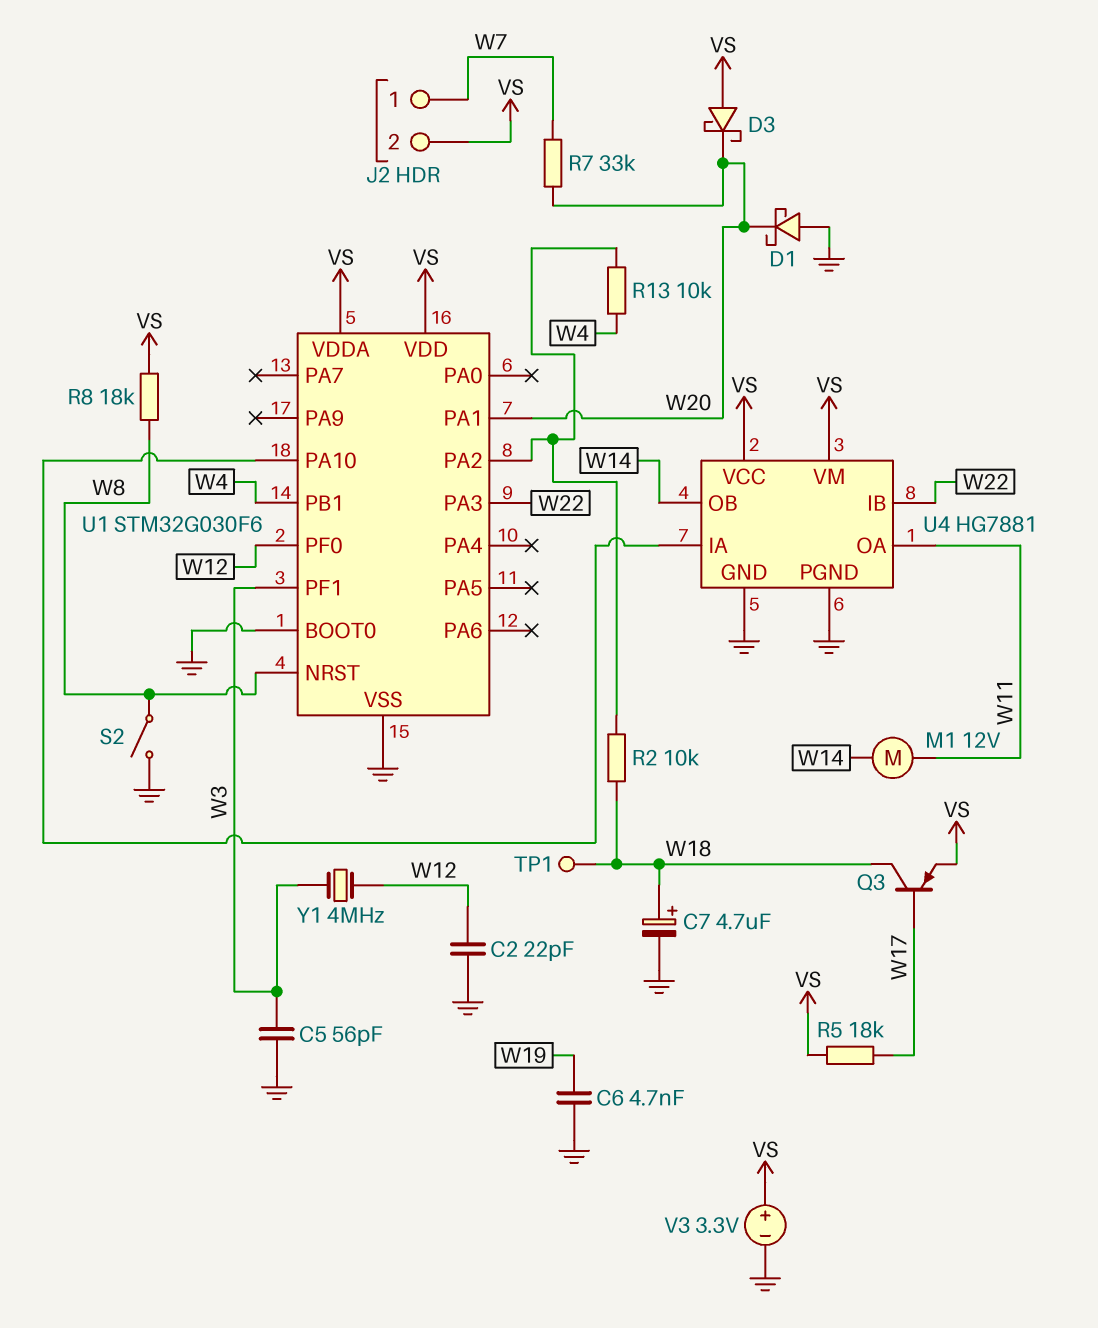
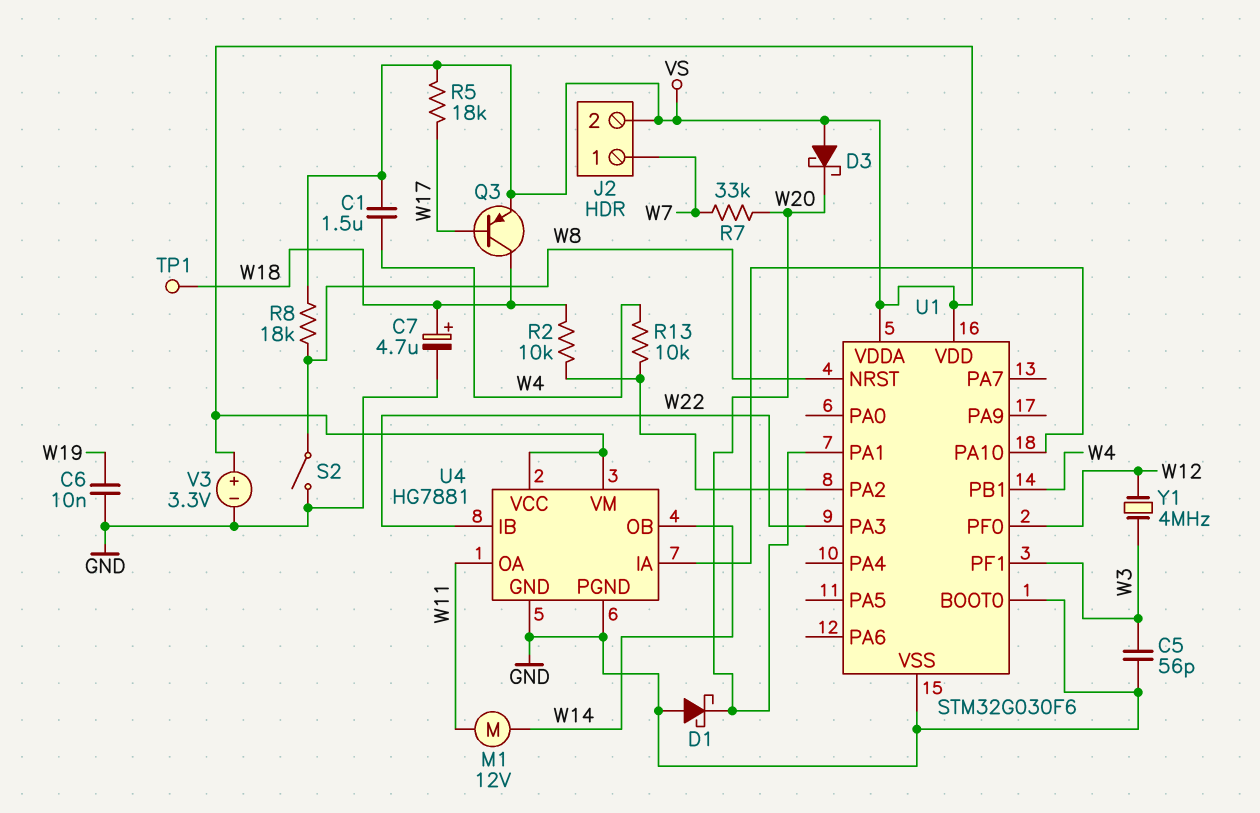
C1: none -> 1.5uF (VS, W4)
C2: 22pF (GND, W12) -> none
C6: 4.7nF (GND, W19) -> 10nF (GND, W19)

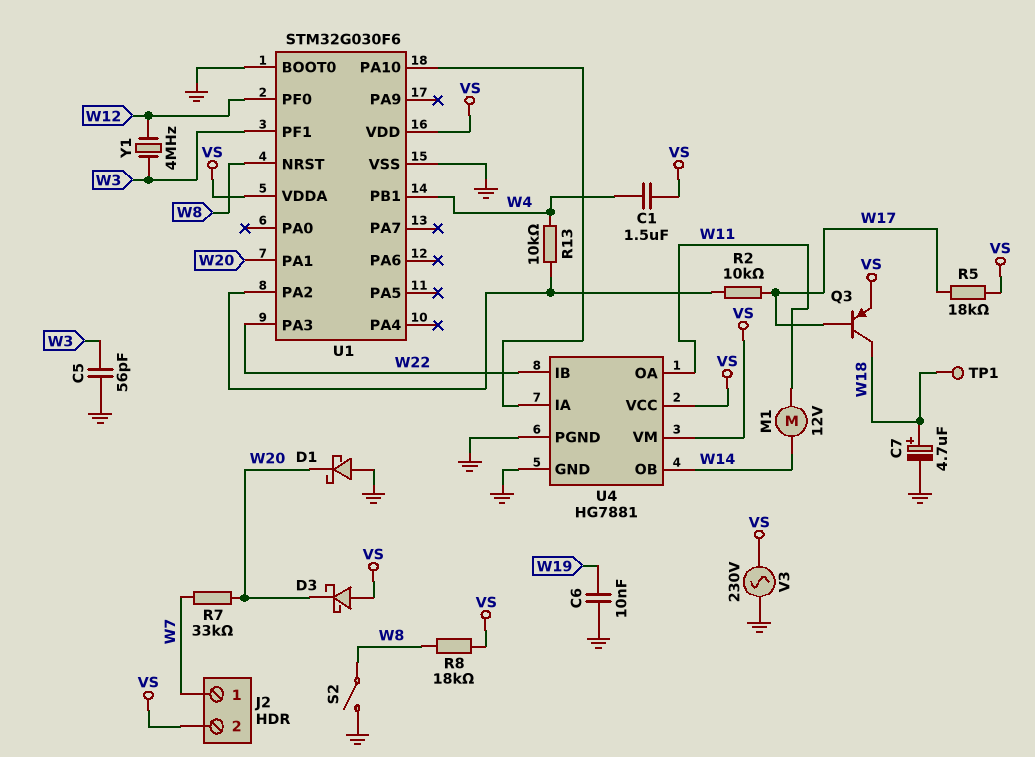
R2: 10k (U1/PA2, W18) -> 10k (U1/PA2, W17)
V3: 3.3V (plus VS, minus GND) -> AC 230V (GND, VS)

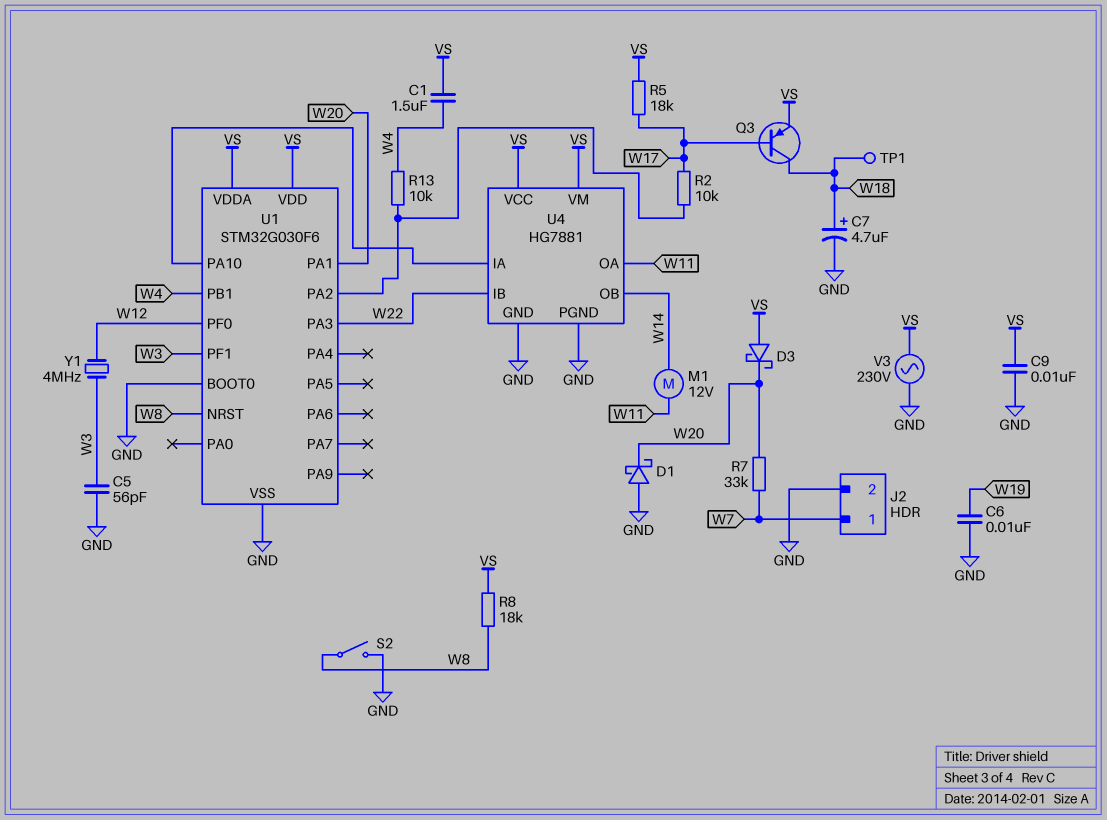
C9: none -> 10nF (GND, VS)
J2 pin 2: VS -> GND

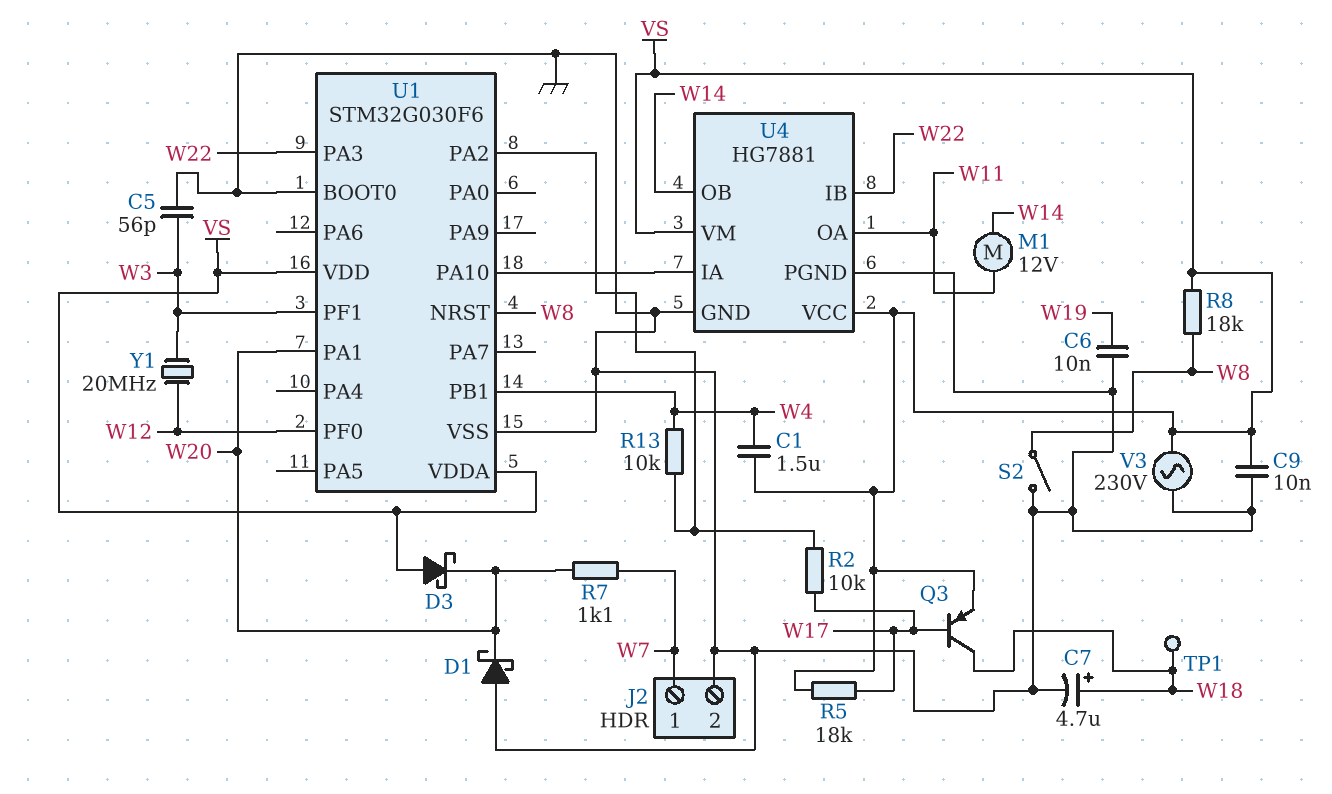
R7: 33k (W7, W20) -> 1.1k (W7, W20)
Y1: 4MHz (W3, W12) -> 20MHz (W3, W12)

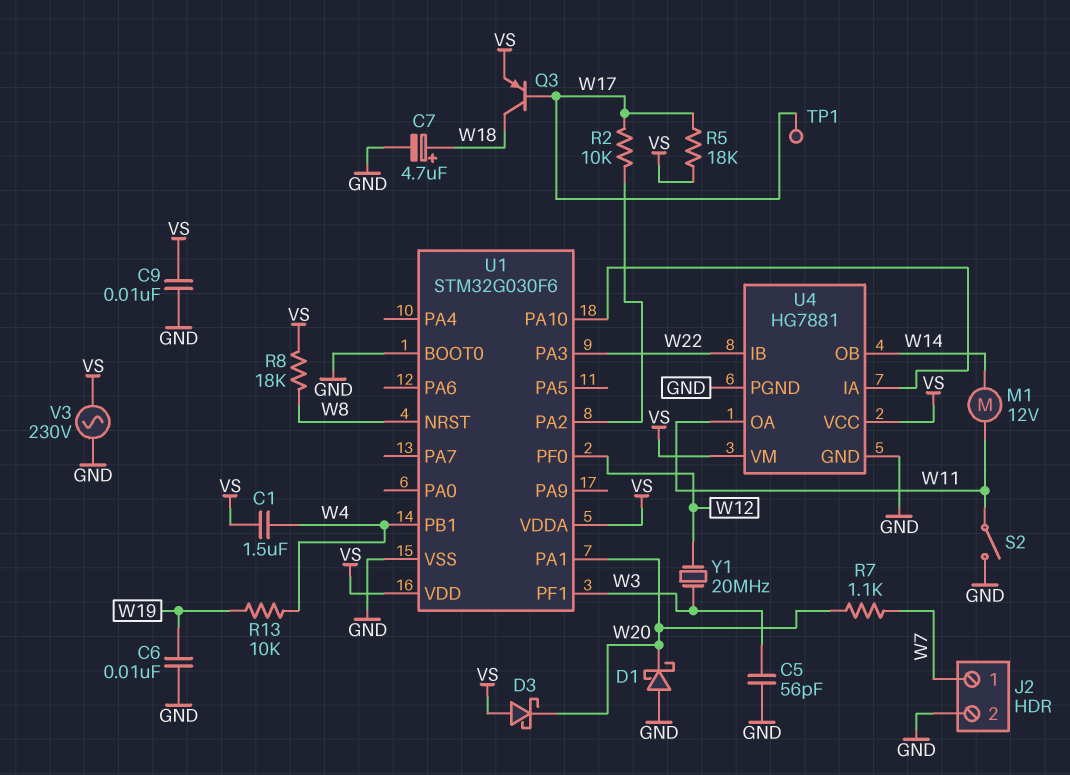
R13: 10k (U1/PA2, W4) -> 10k (W4, W19)
S2: switch (GND, W8) -> switch (GND, W11)
TP1: test point (W18) -> test point (W17)

